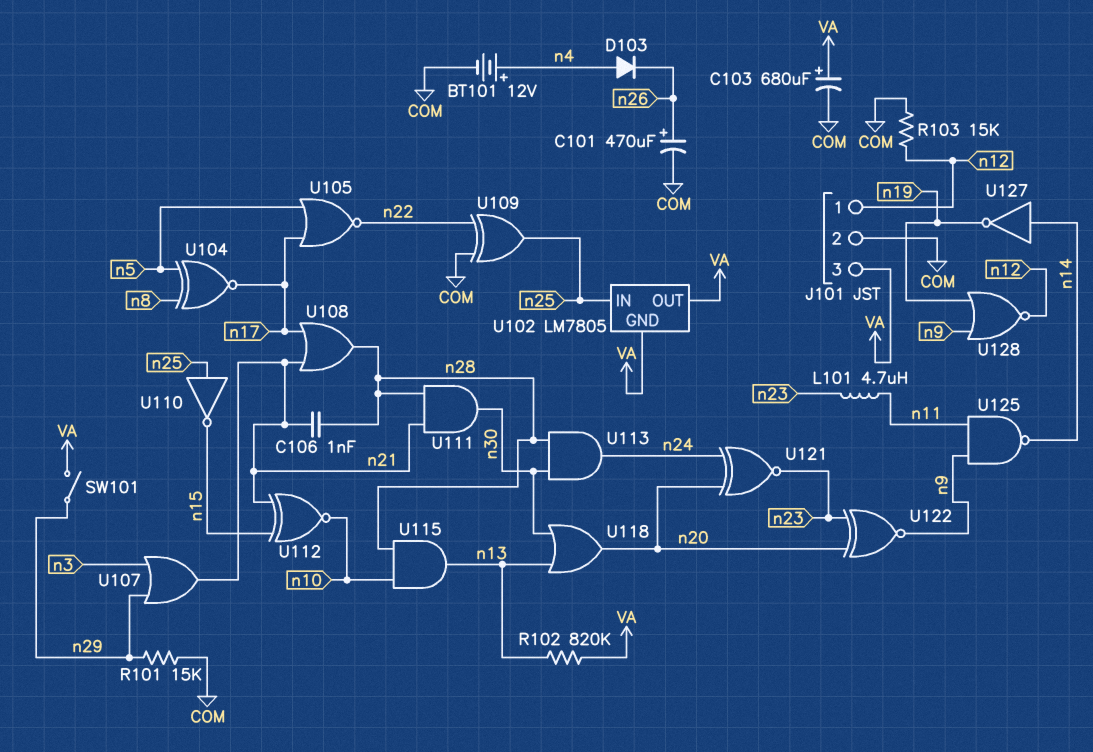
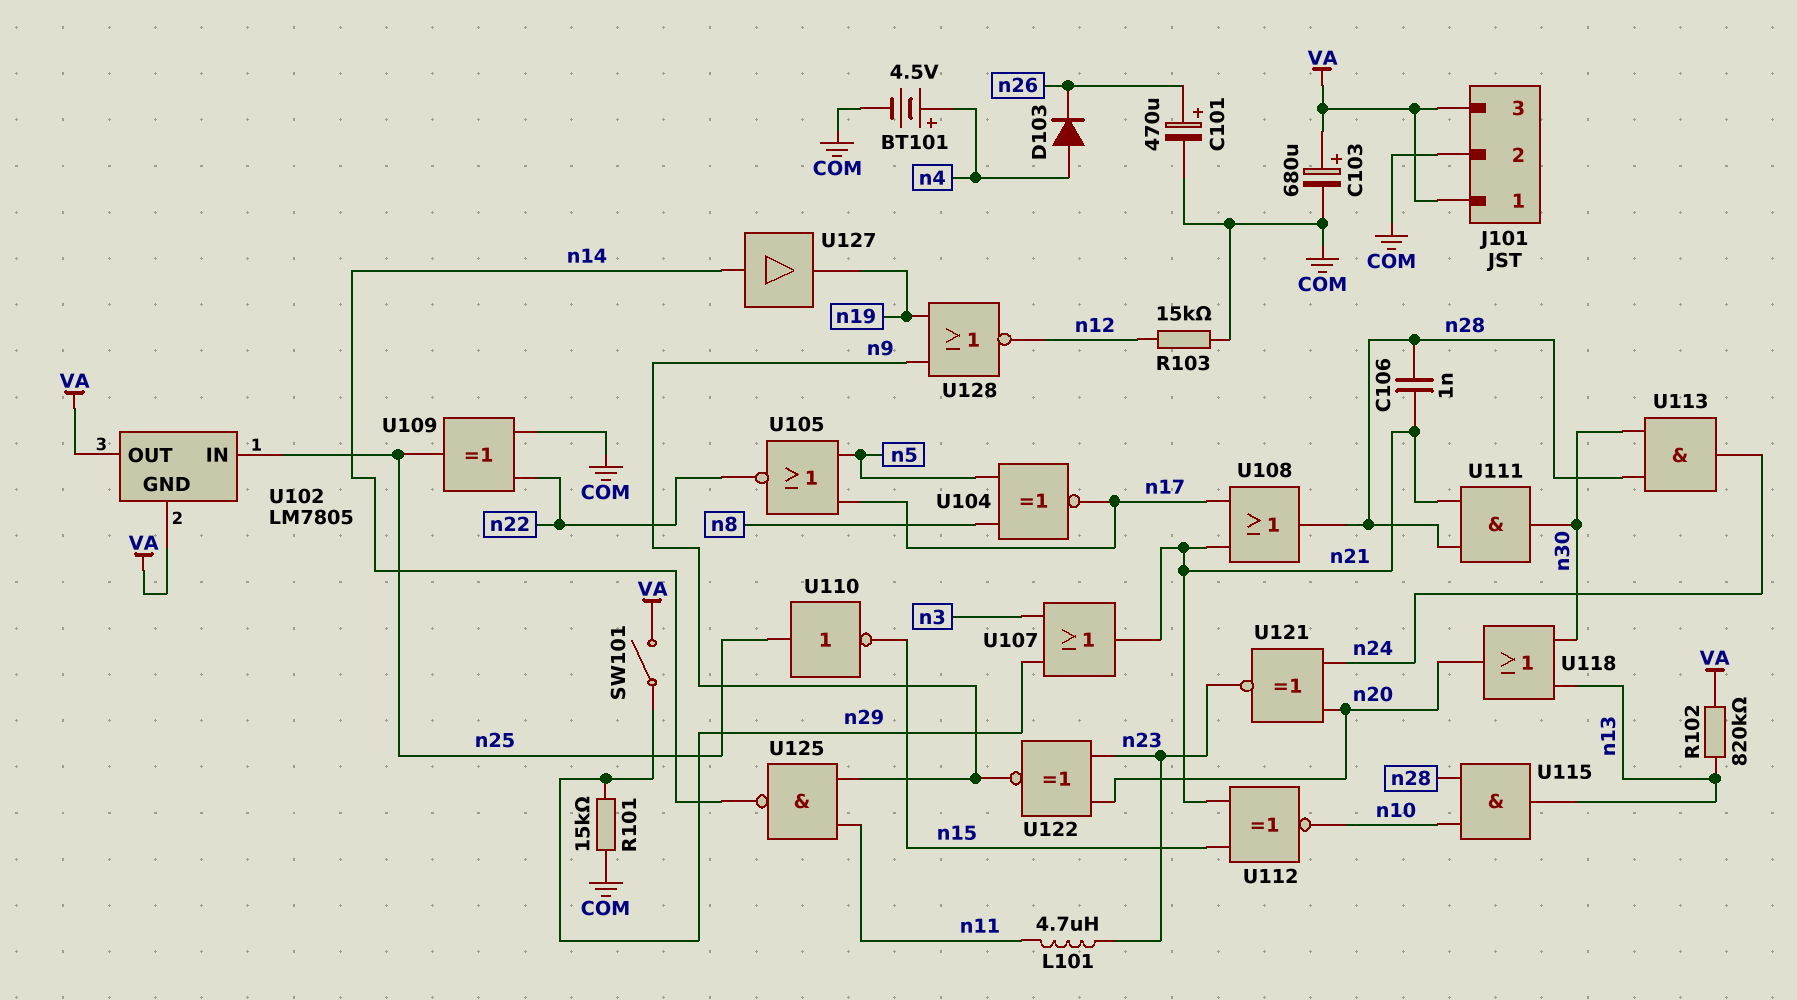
BT101: 12V (plus n4, minus COM) -> 4.5V (plus n4, minus COM)
J101 pin 1: n12 -> VA
U127: NOT (in n14, out n19) -> buffer (in n14, out n19)

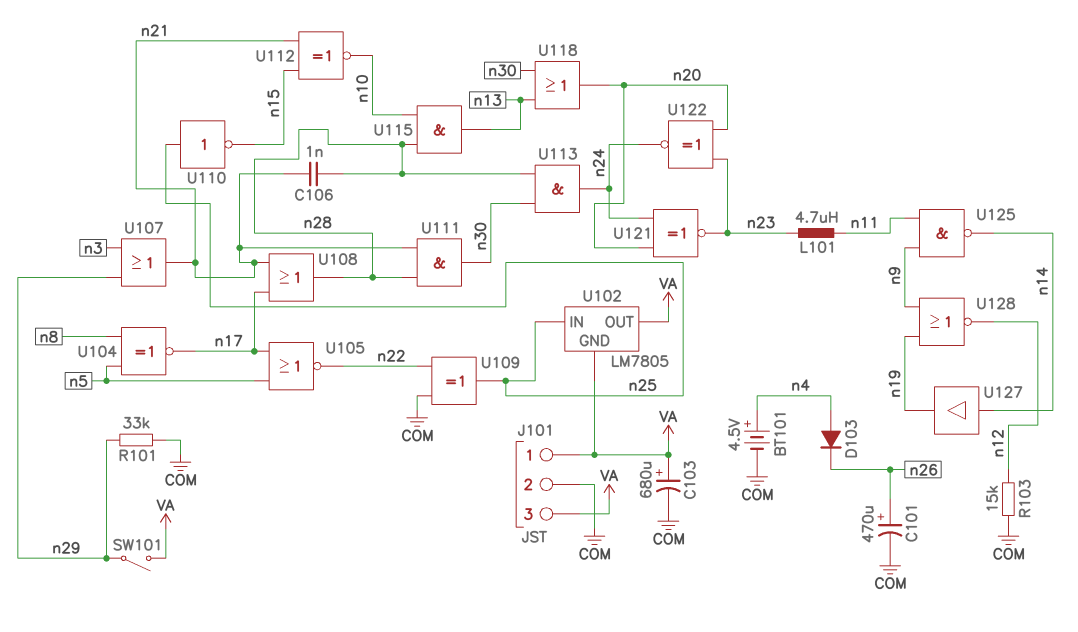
R101: 15k (COM, n29) -> 33k (COM, n29)
R102: 820k (VA, n13) -> none
U122: XNOR (in n20, in n23, out n9) -> XNOR (in n20, in n23, out n24)

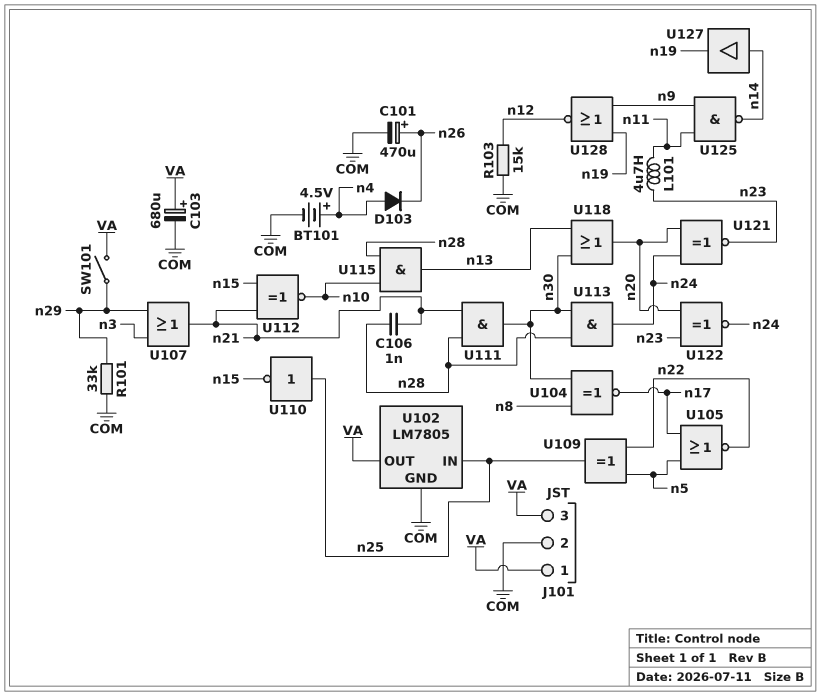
U102 pin GND: VA -> COM
U104: XNOR (in n5, in n8, out n17) -> XNOR (in n8, in n30, out n17)
U108: OR (in n17, in n21, out n28) -> none
U109: XOR (in COM, in n22, out n25) -> XOR (in n5, in n22, out n25)

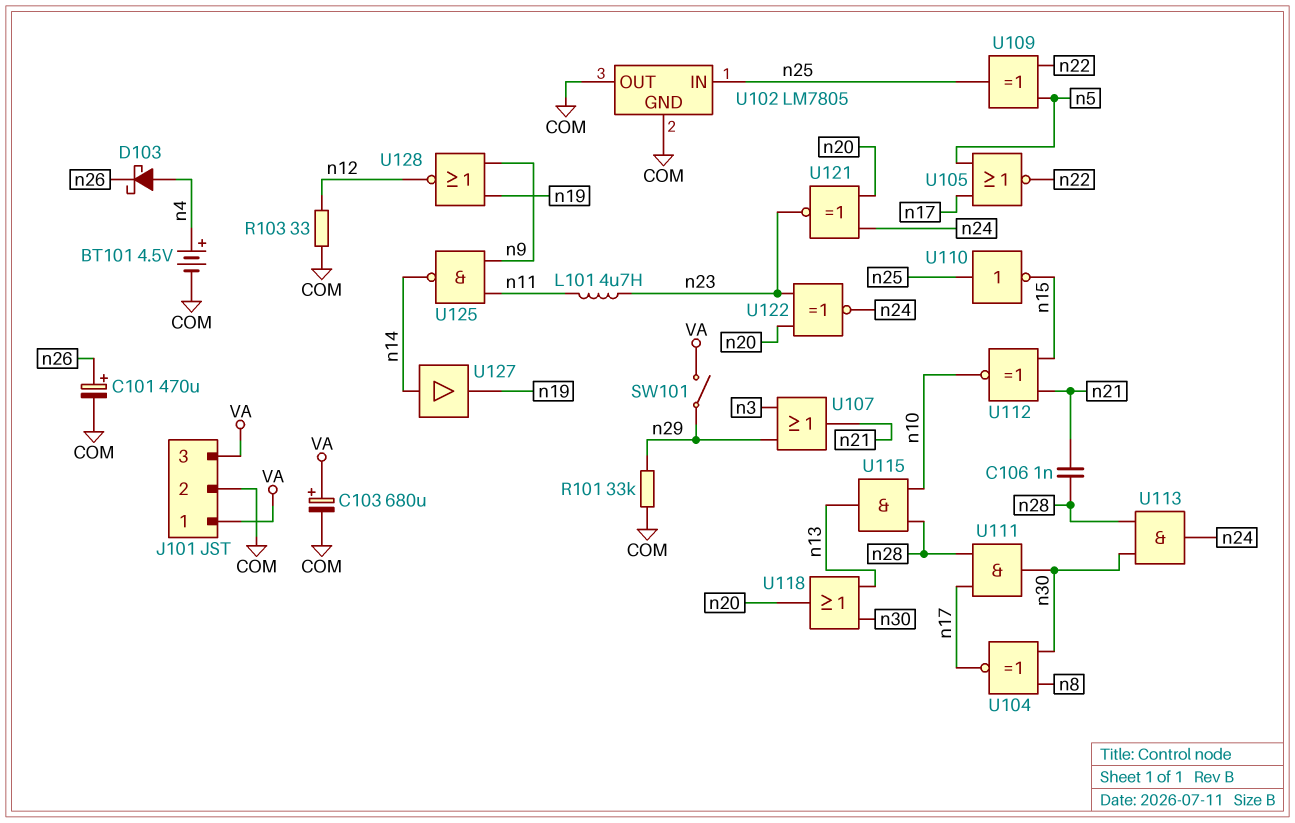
D103: diode (A n4, K n26) -> schottky (A n4, K n26)
R103: 15k (COM, n12) -> 33 (COM, n12)
U102 pin OUT: VA -> COM
U111: AND (in n21, in n28, out n30) -> AND (in n17, in n28, out n30)

